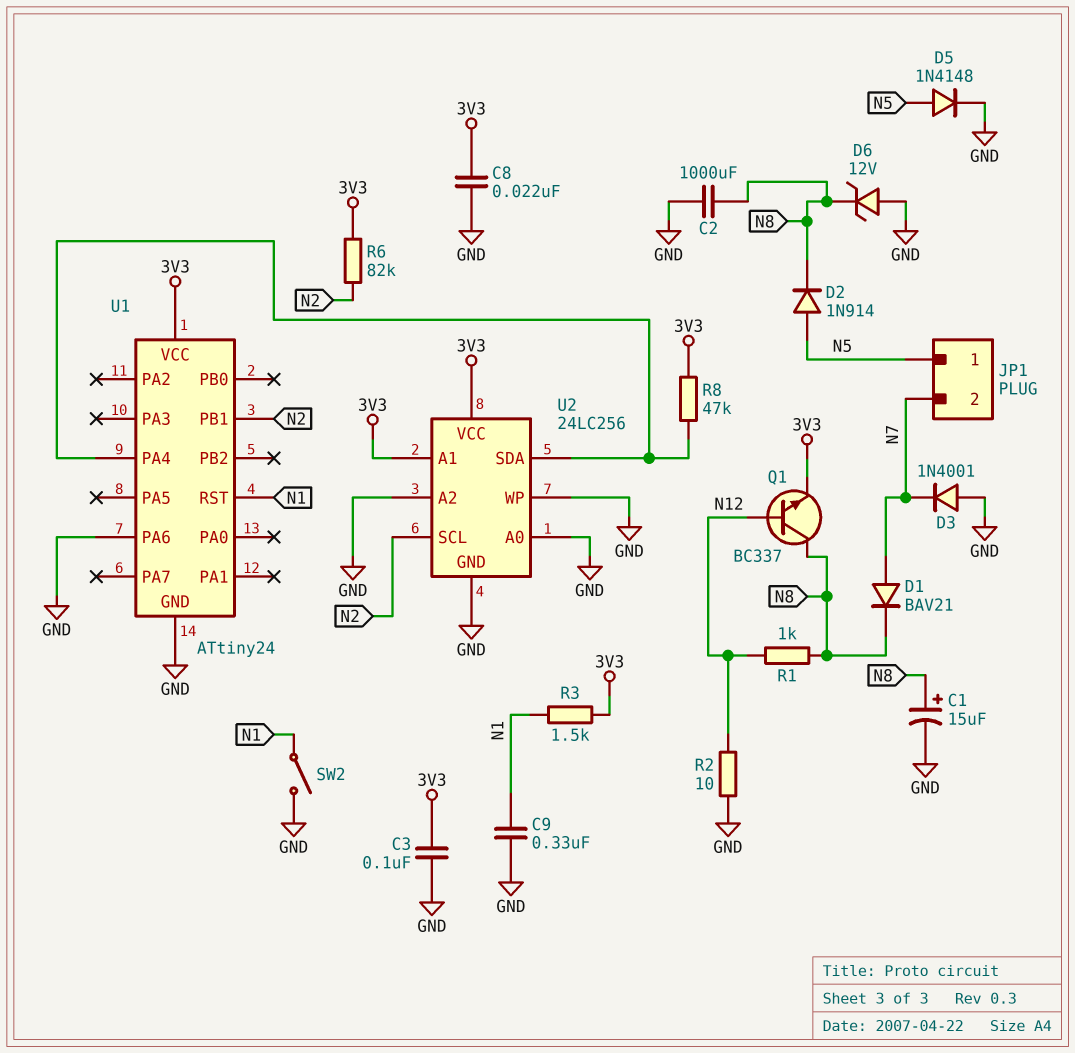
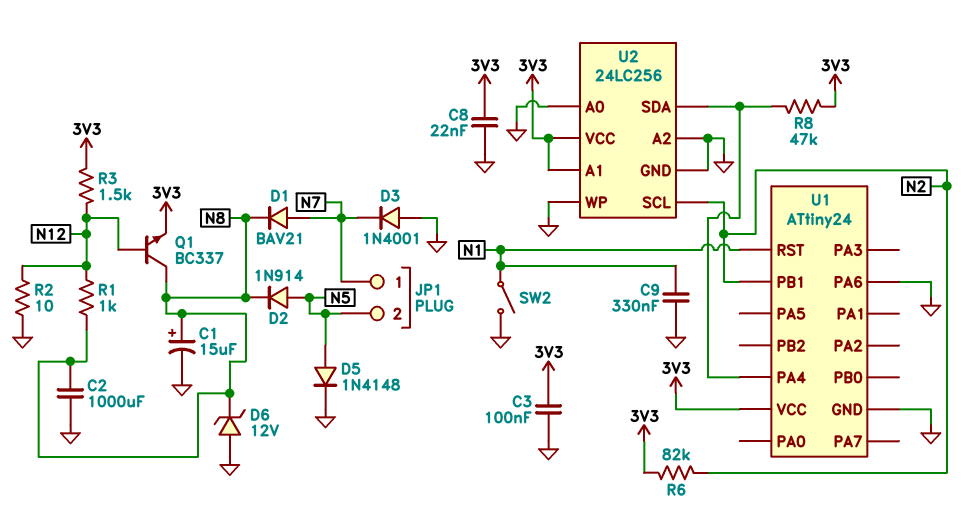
JP1 pin 1: N5 -> N7
JP1 pin 2: N7 -> N5
R3: 1.5k (3V3, N1) -> 1.5k (3V3, N12)

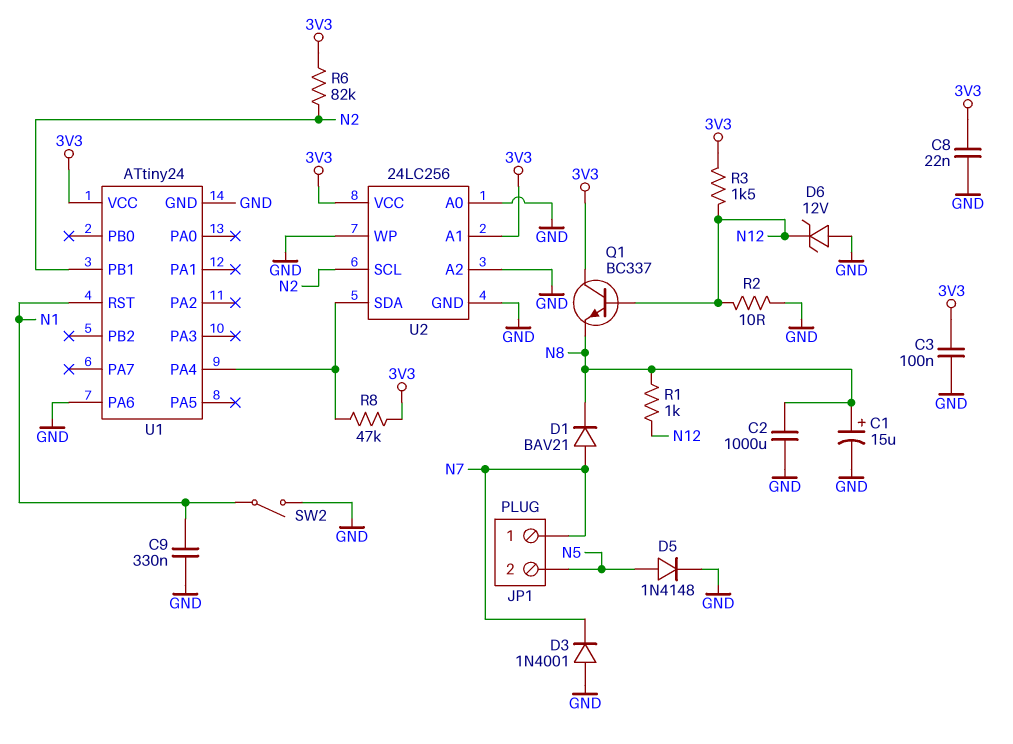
D2: diode 1N914 (A N5, K N8) -> none
D6: zener 12V (A GND, K N8) -> zener 12V (A GND, K N12)
Q1: NPN BC337 (B N12, C N8, E 3V3) -> NPN BC337 (B N12, C 3V3, E N8)

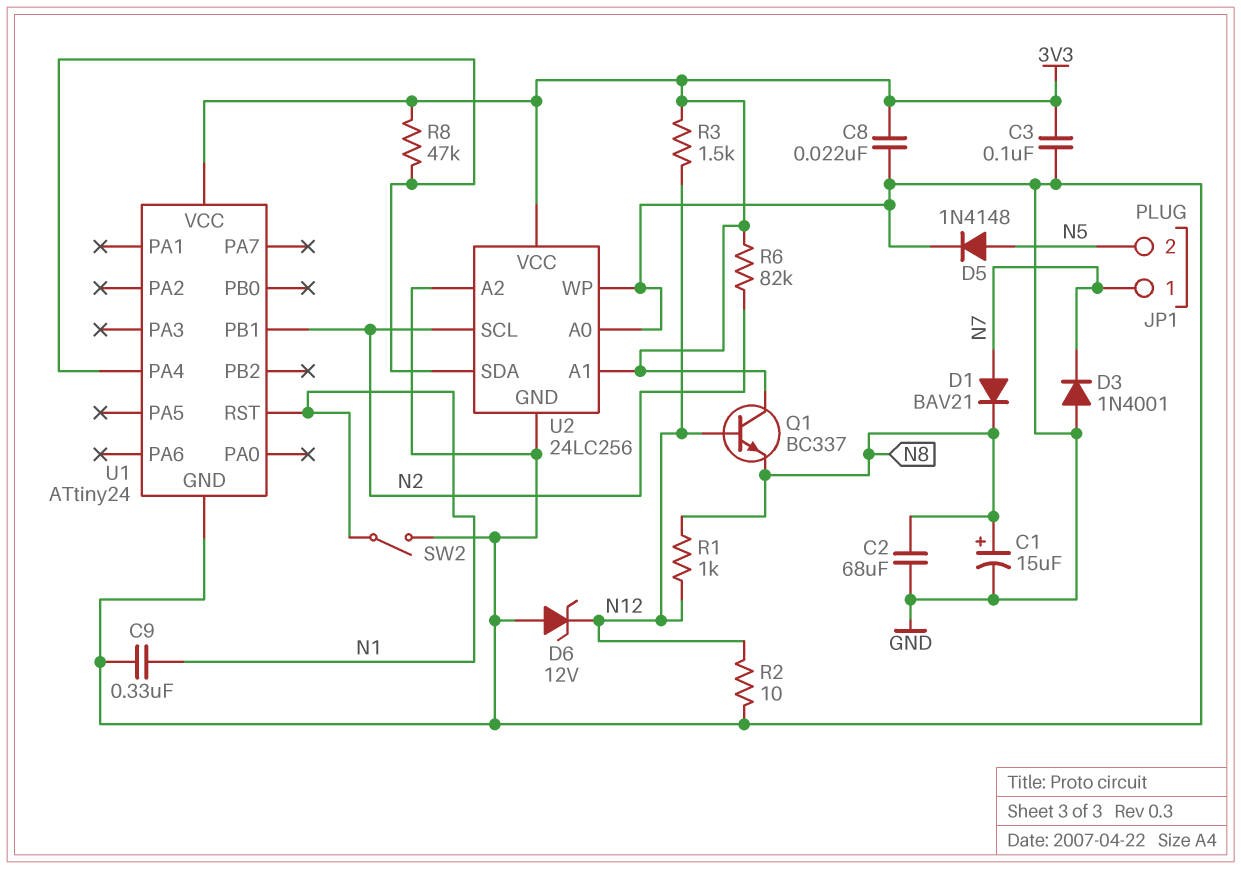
C2: 1000uF (GND, N8) -> 68uF (GND, N8)
U1 pin PA6: GND -> none

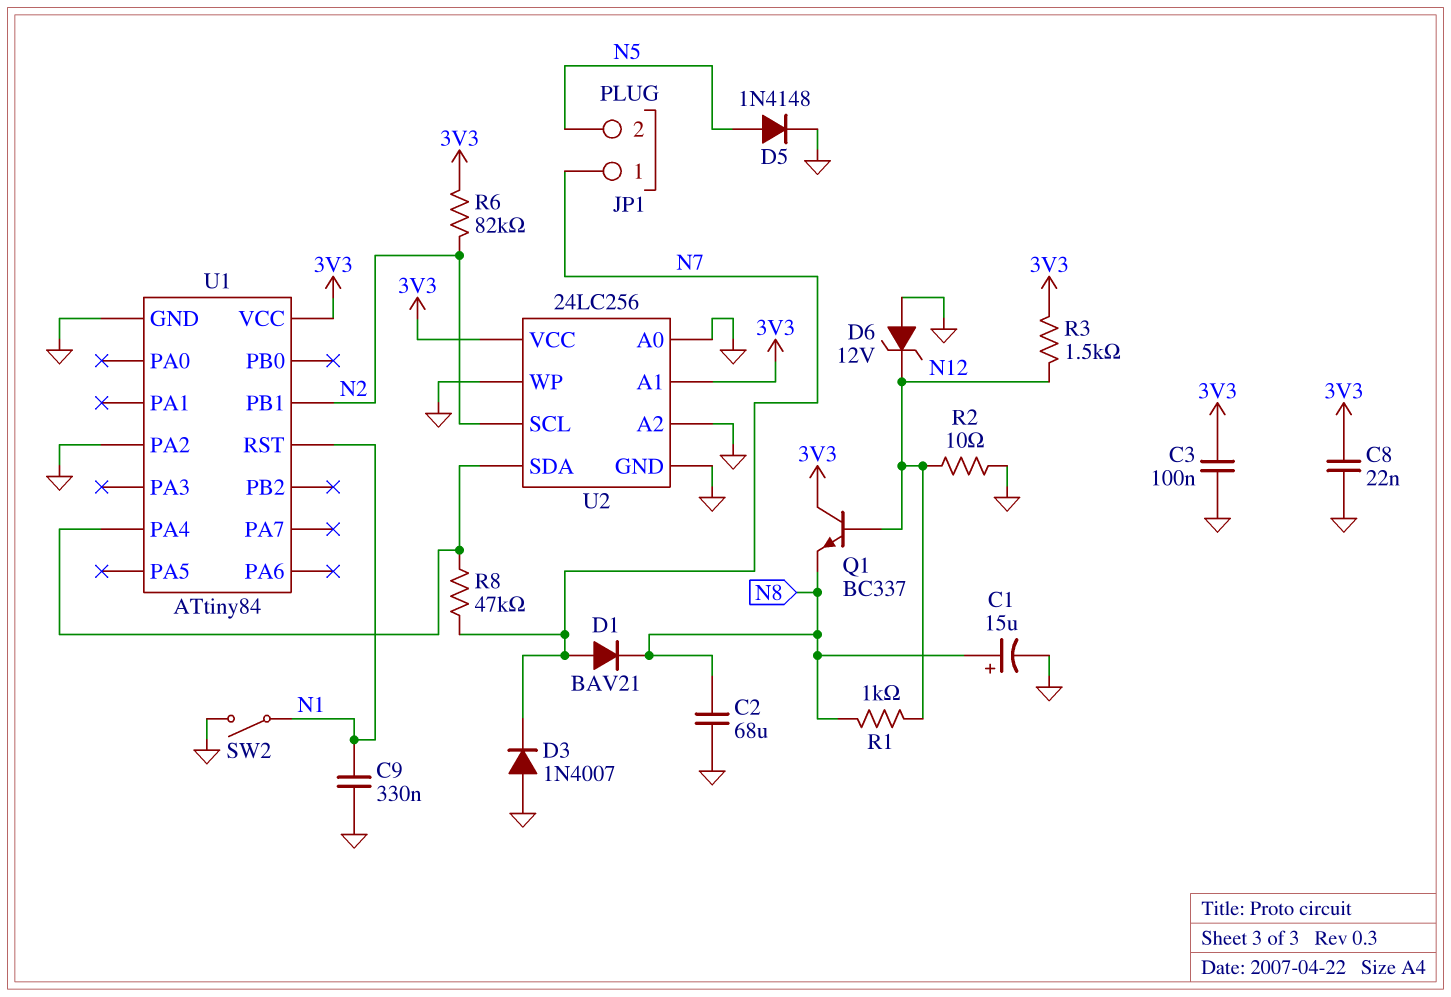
D3: diode 1N4001 (A GND, K N7) -> diode 1N4007 (A GND, K N7)
R8: 47k (3V3, U1/PA4) -> 47k (N7, U1/PA4)
U1: ATtiny24 -> ATtiny84
U1 pin PA2: none -> GND

